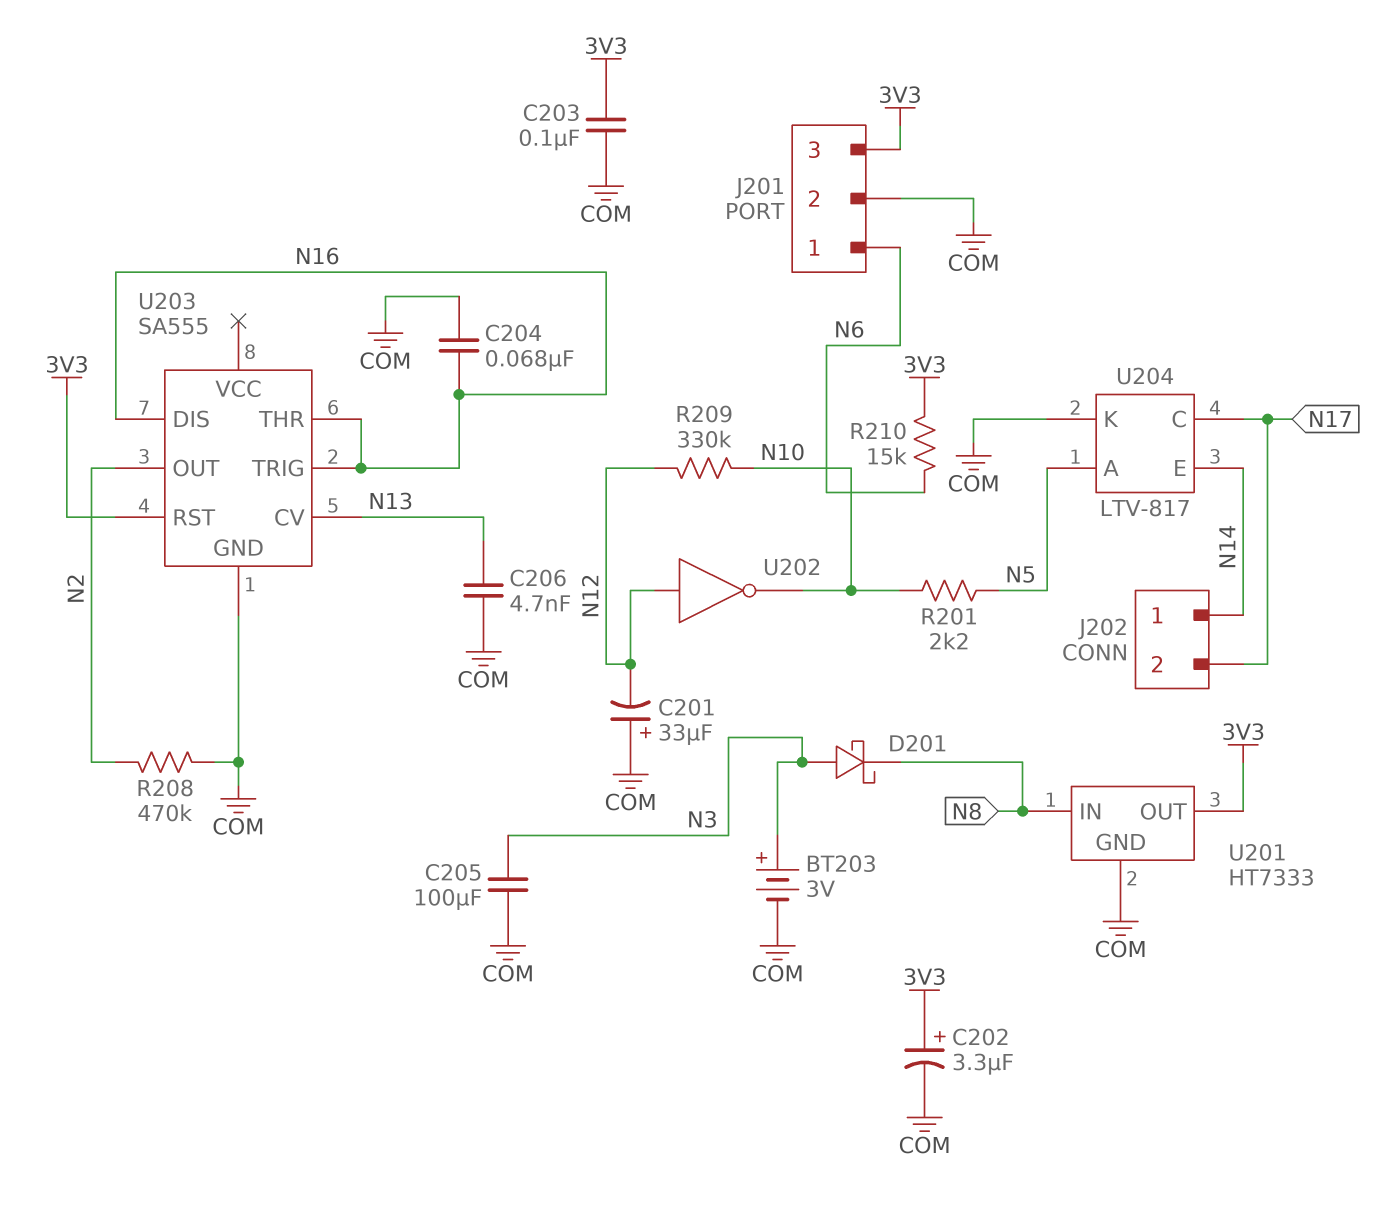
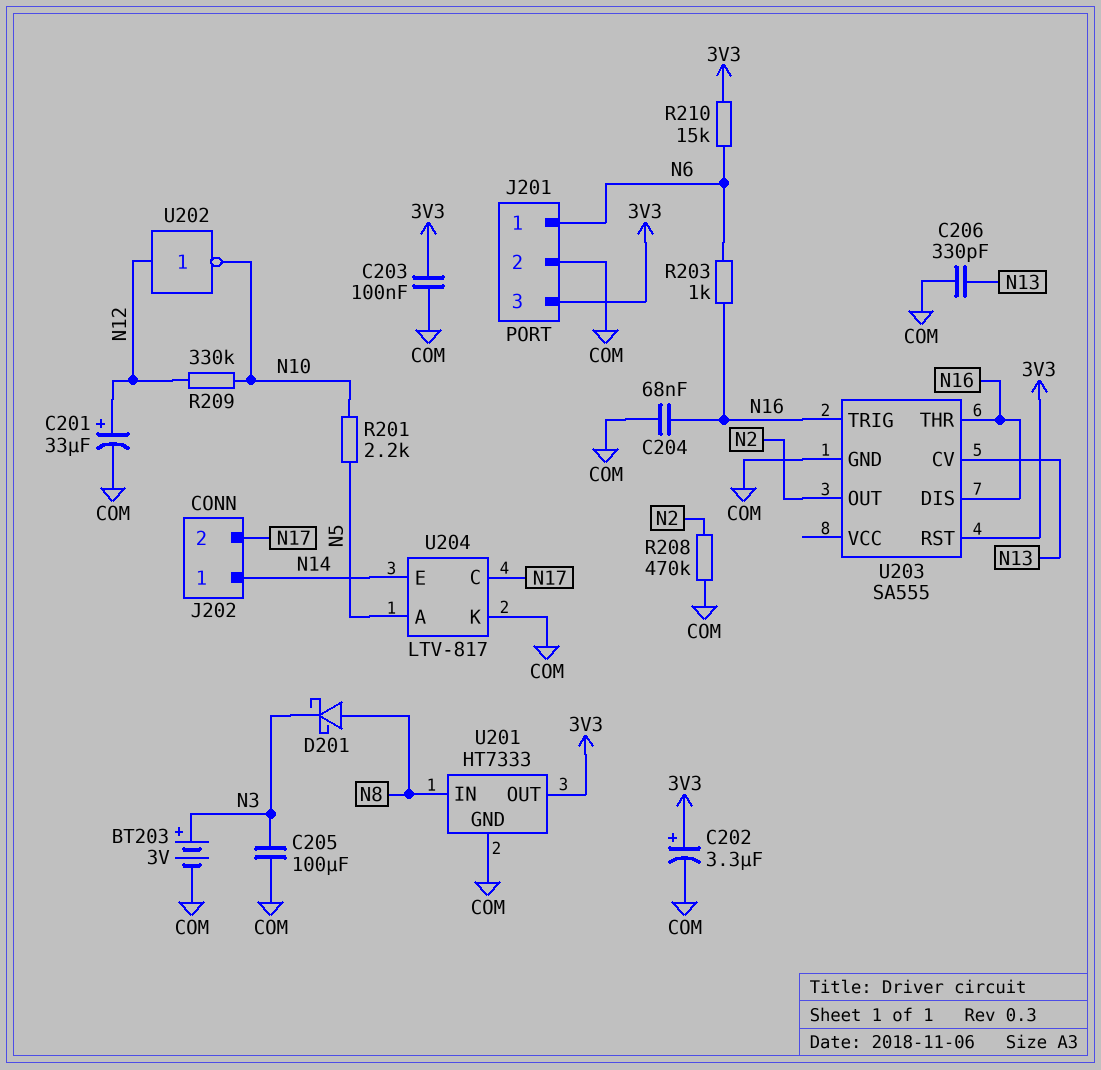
C201: 33uF (plus COM, minus N12) -> 33uF (plus N12, minus COM)
C206: 4.7nF (COM, N13) -> 330pF (COM, N13)
D201: schottky (A N3, K N8) -> schottky (A N8, K N3)
R203: none -> 1k (N6, N16)

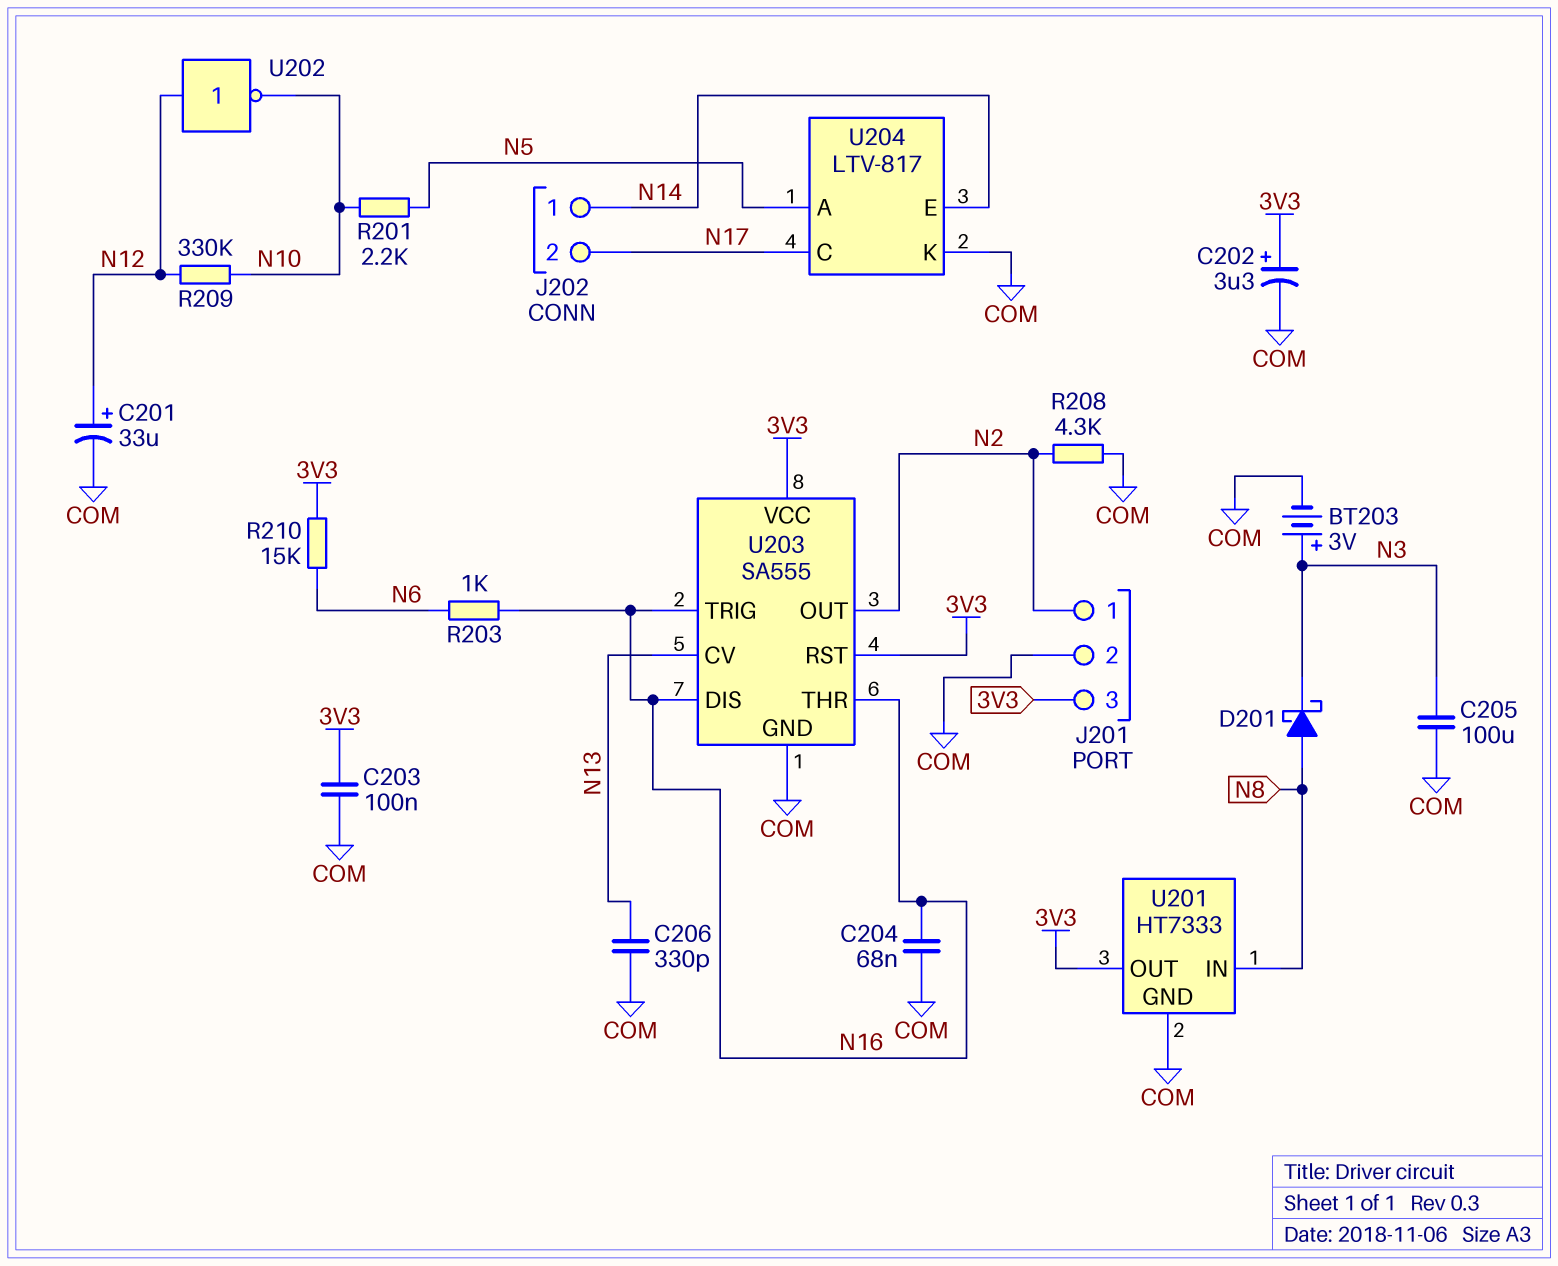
J201 pin 1: N6 -> N2
R208: 470k (COM, N2) -> 4.3k (COM, N2)
U203 pin VCC: none -> 3V3

